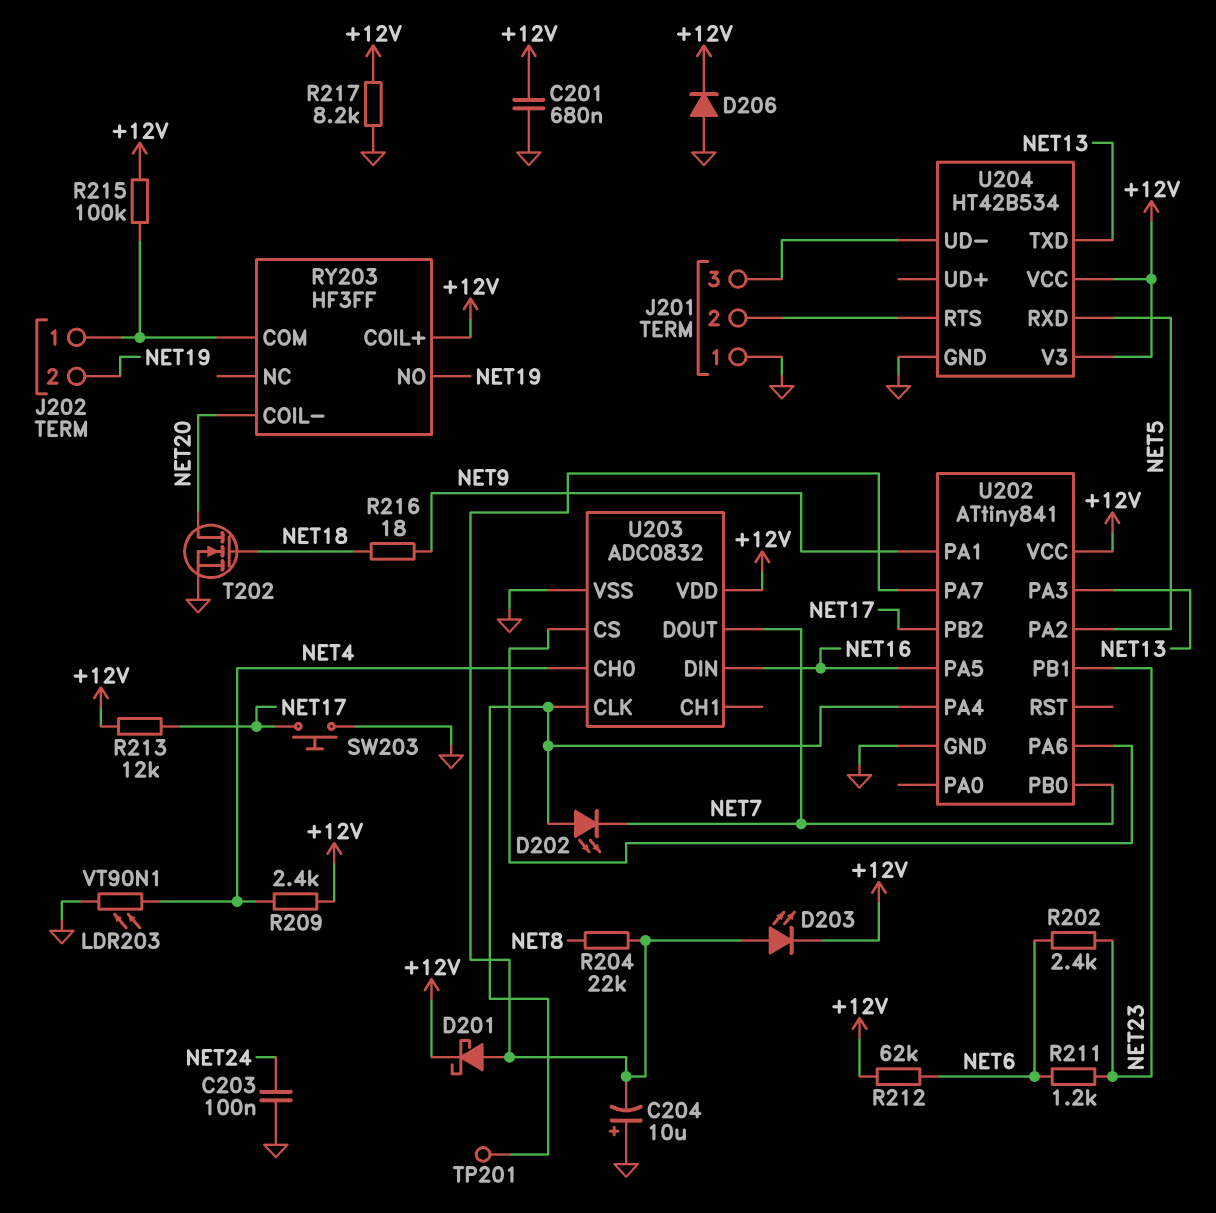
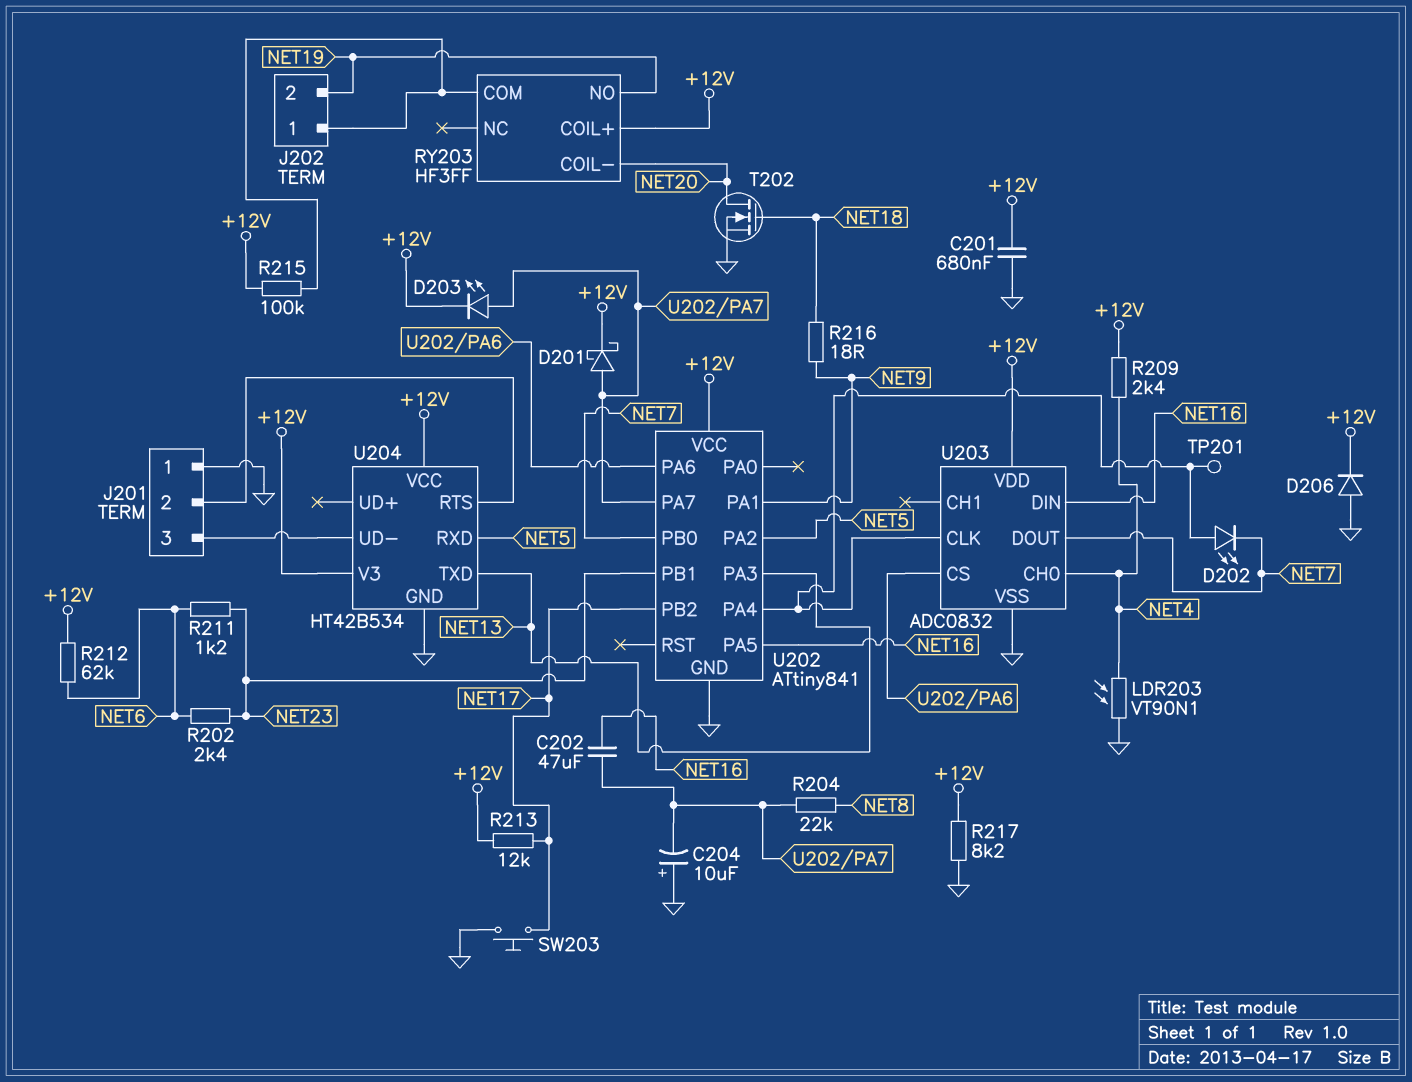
C202: none -> 47uF (NET16, U202/PA7)
C203: 100nF (GND, NET24) -> none

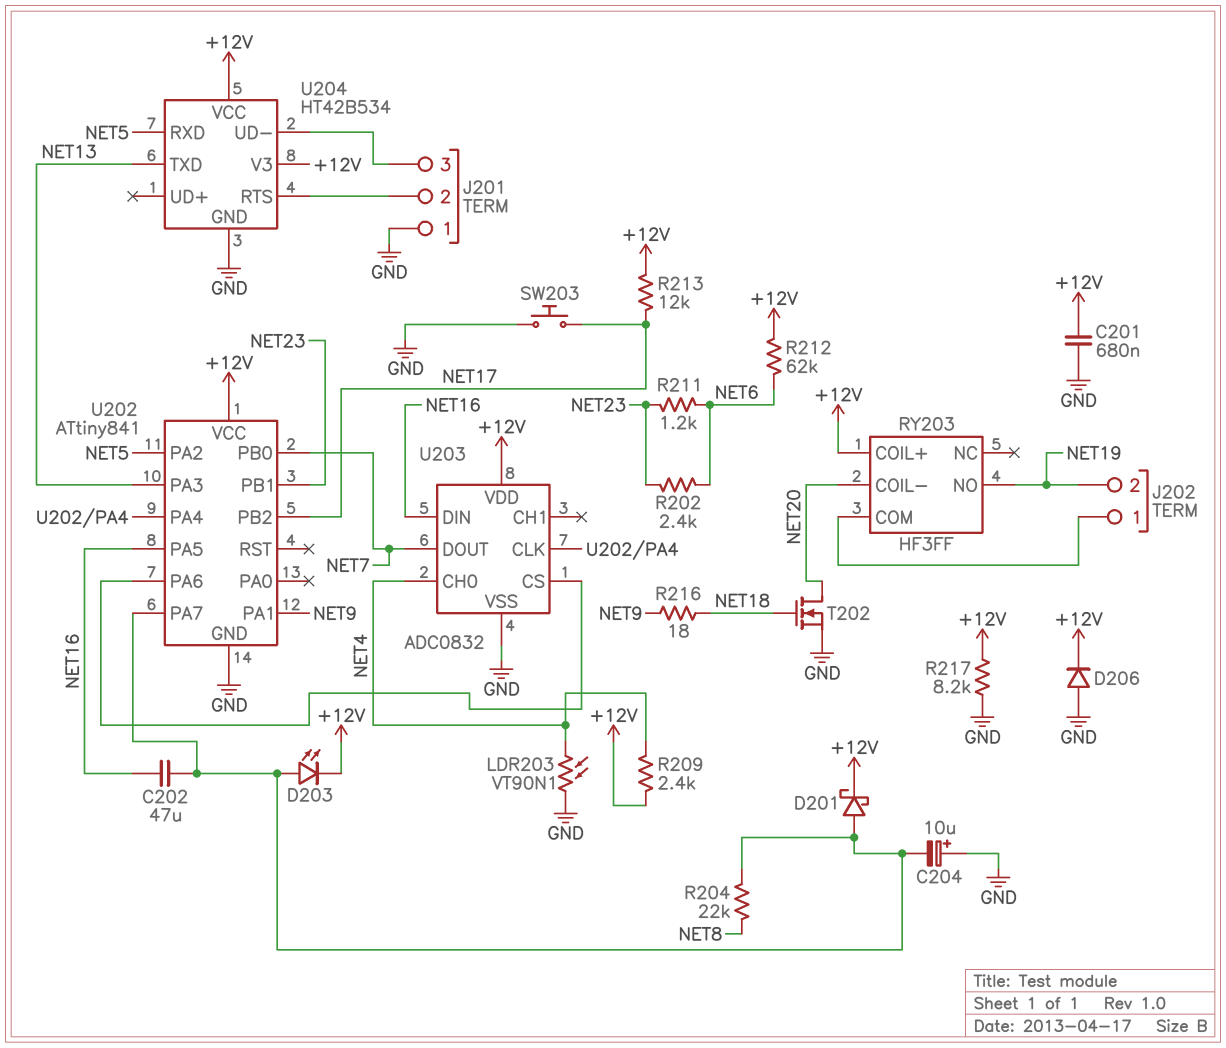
D202: LED (A U202/PA4, K NET7) -> none
R215: 100k (+12V, J202/1) -> none
TP201: test point (U202/PA4) -> none

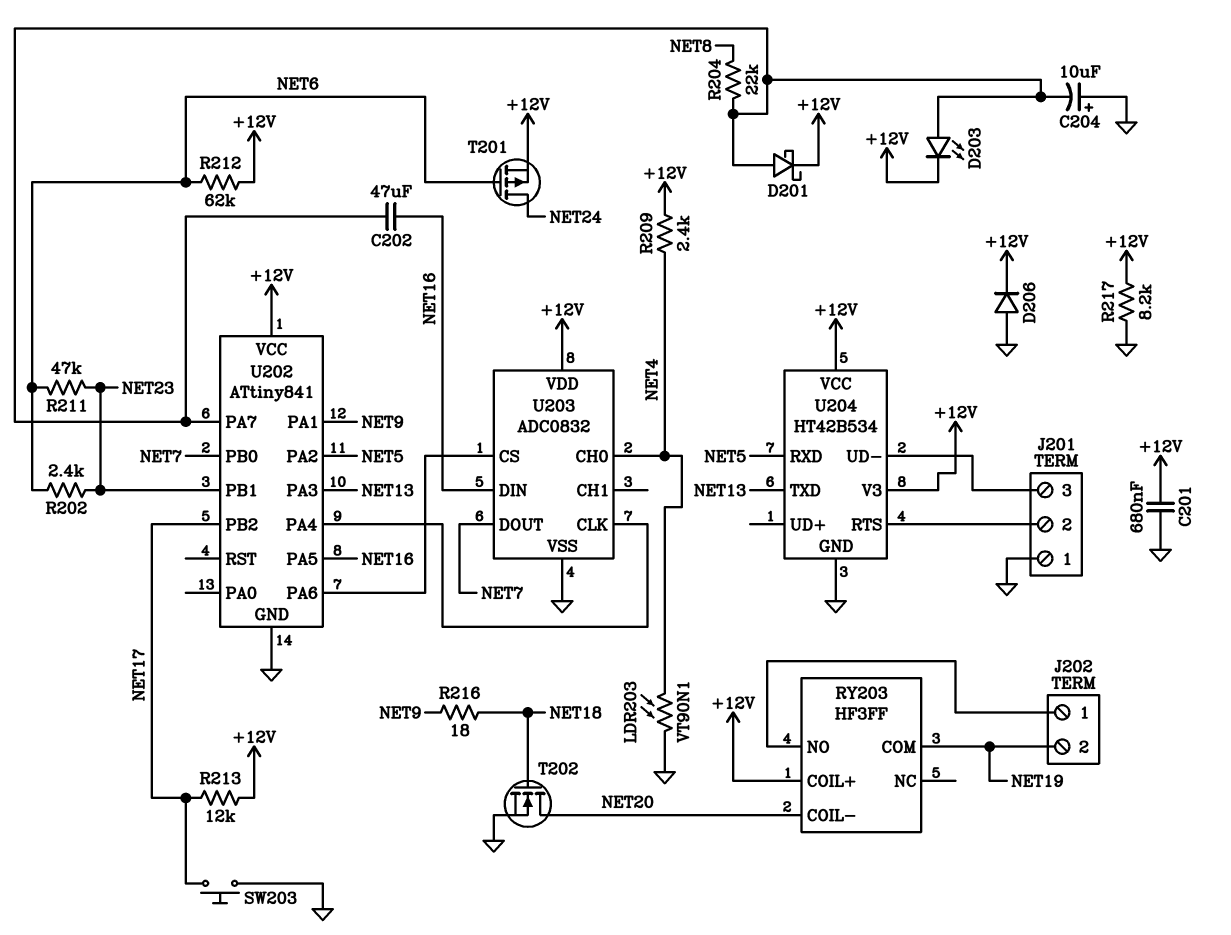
R211: 1.2k (NET6, NET23) -> 47k (NET6, NET23)
RY203 pin COM: J202/1 -> NET19
RY203 pin NO: NET19 -> J202/1
T201: none -> PMOS (G NET6, D NET24, S +12V)

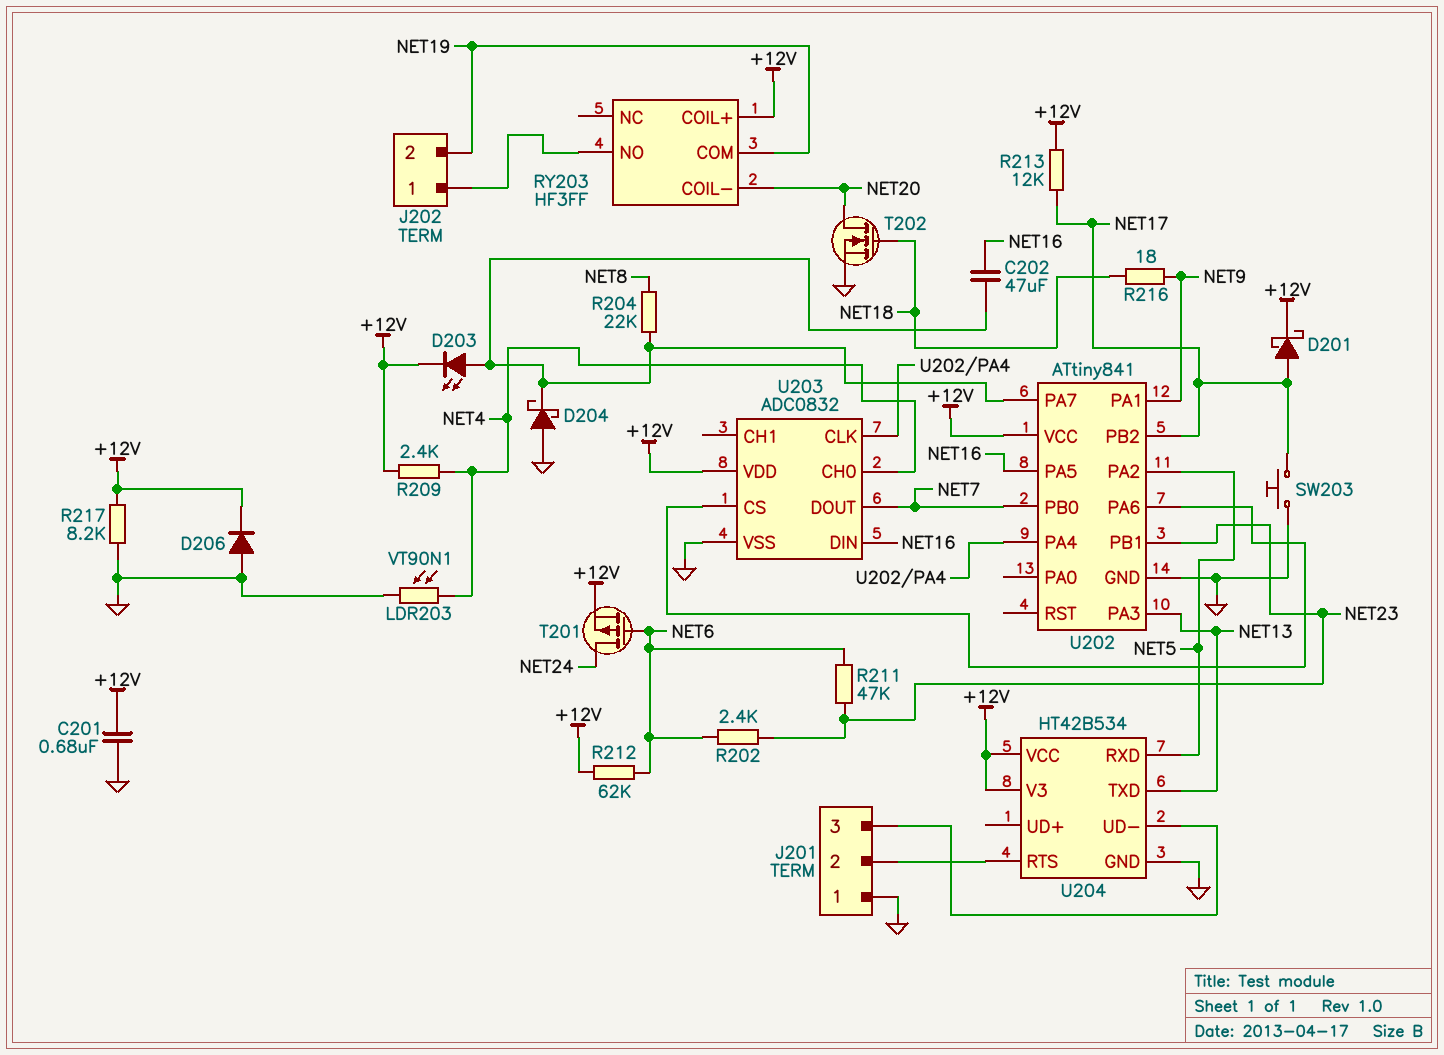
C204: 10uF (plus GND, minus U202/PA7) -> none
D201: schottky (A U202/PA7, K +12V) -> schottky (A NET17, K +12V)
D204: none -> schottky (A GND, K U202/PA7)

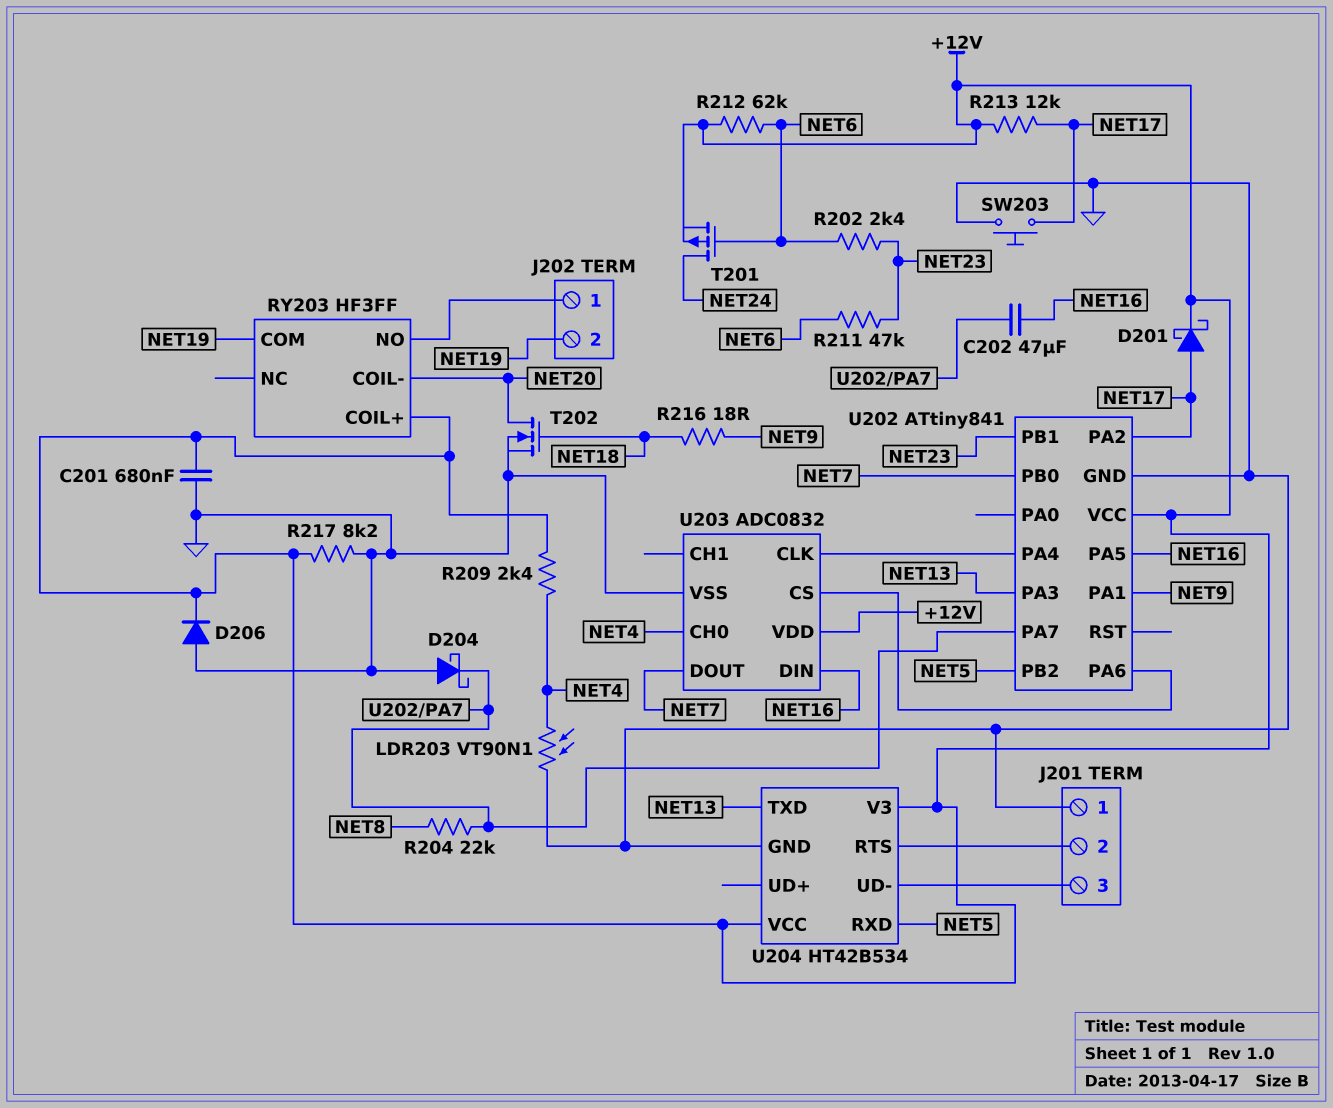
D203: LED (A U202/PA7, K +12V) -> none
U202 pin PA2: NET5 -> NET17
U202 pin PB2: NET17 -> NET5

